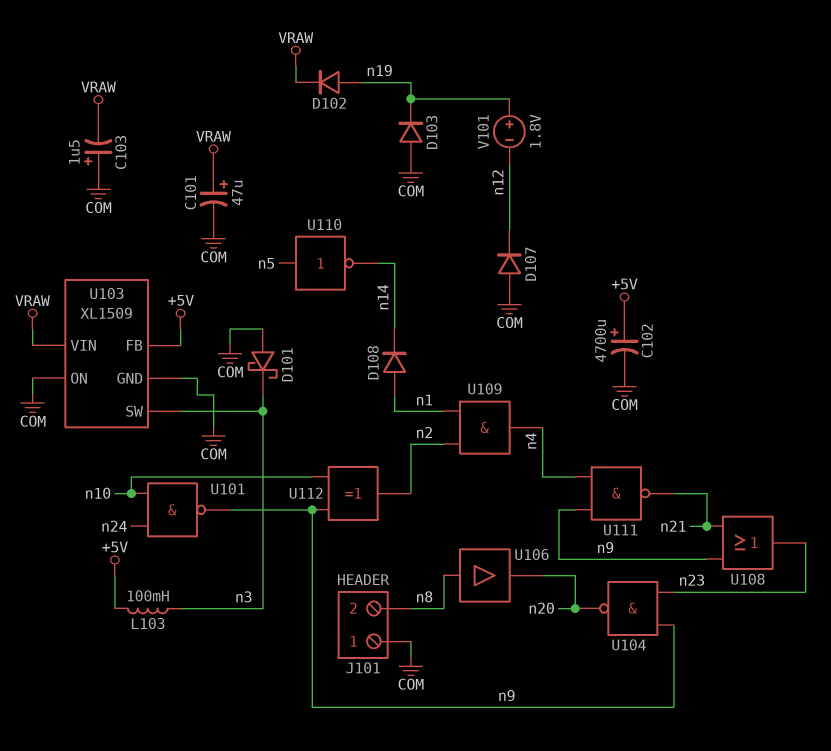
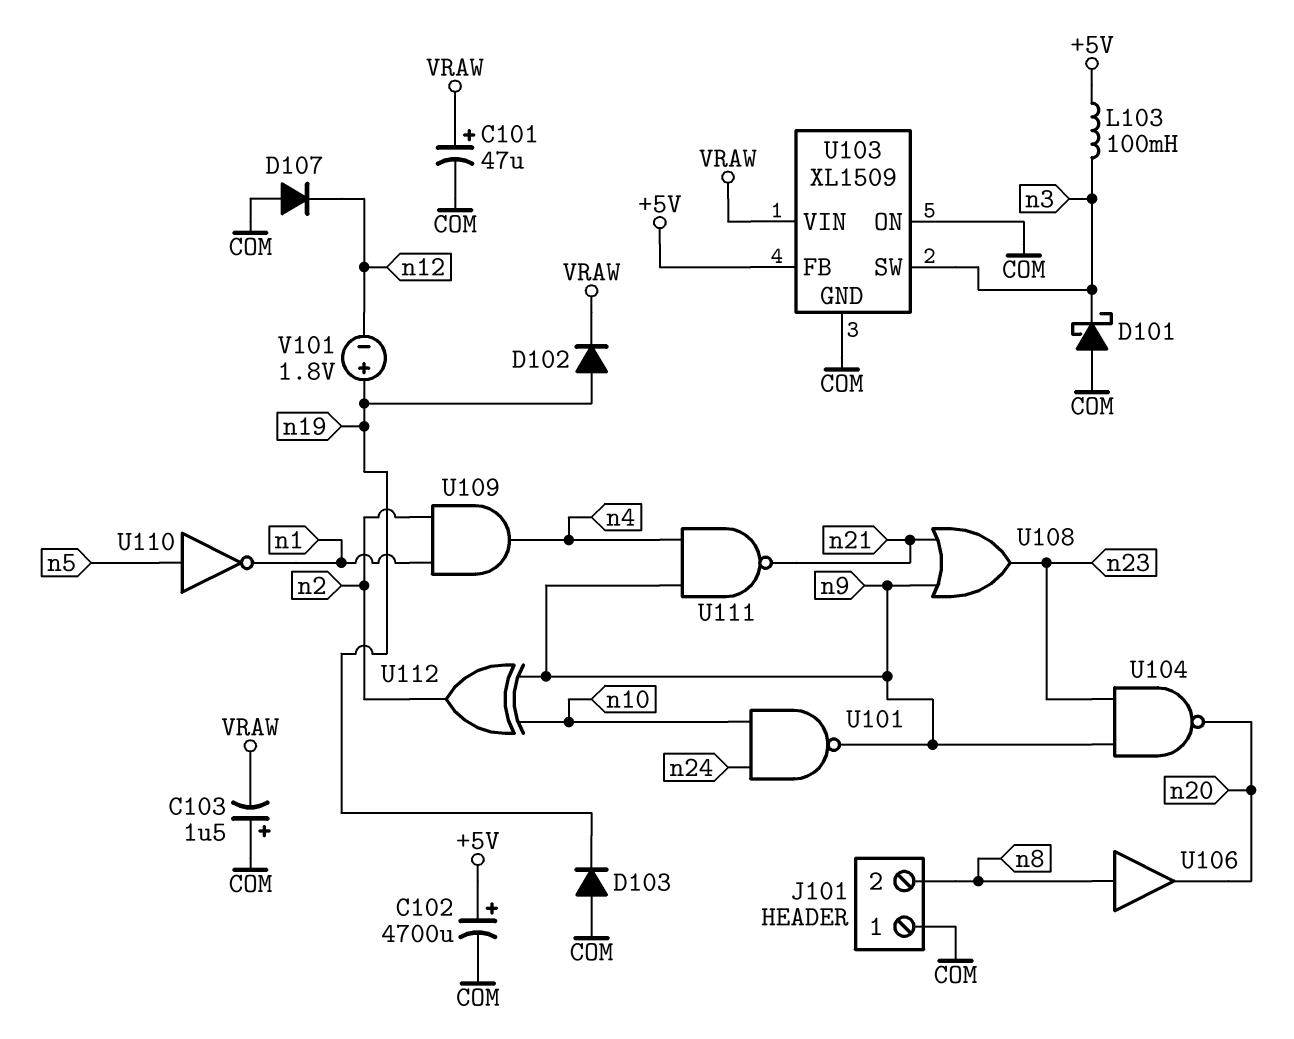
D108: diode (A n1, K n14) -> none
U110: NOT (in n5, out n14) -> NOT (in n5, out n1)

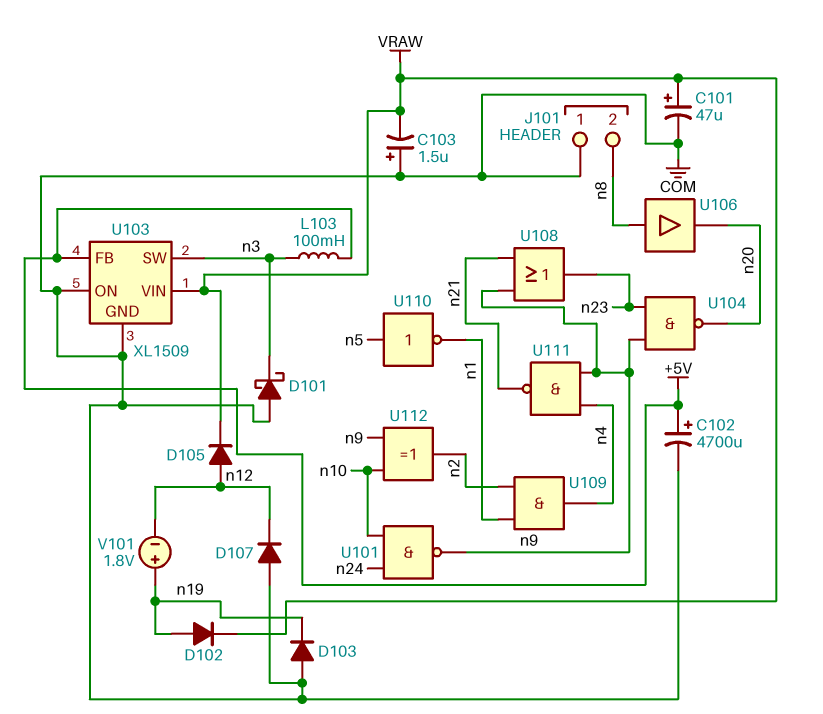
D105: none -> diode (A n12, K VRAW)

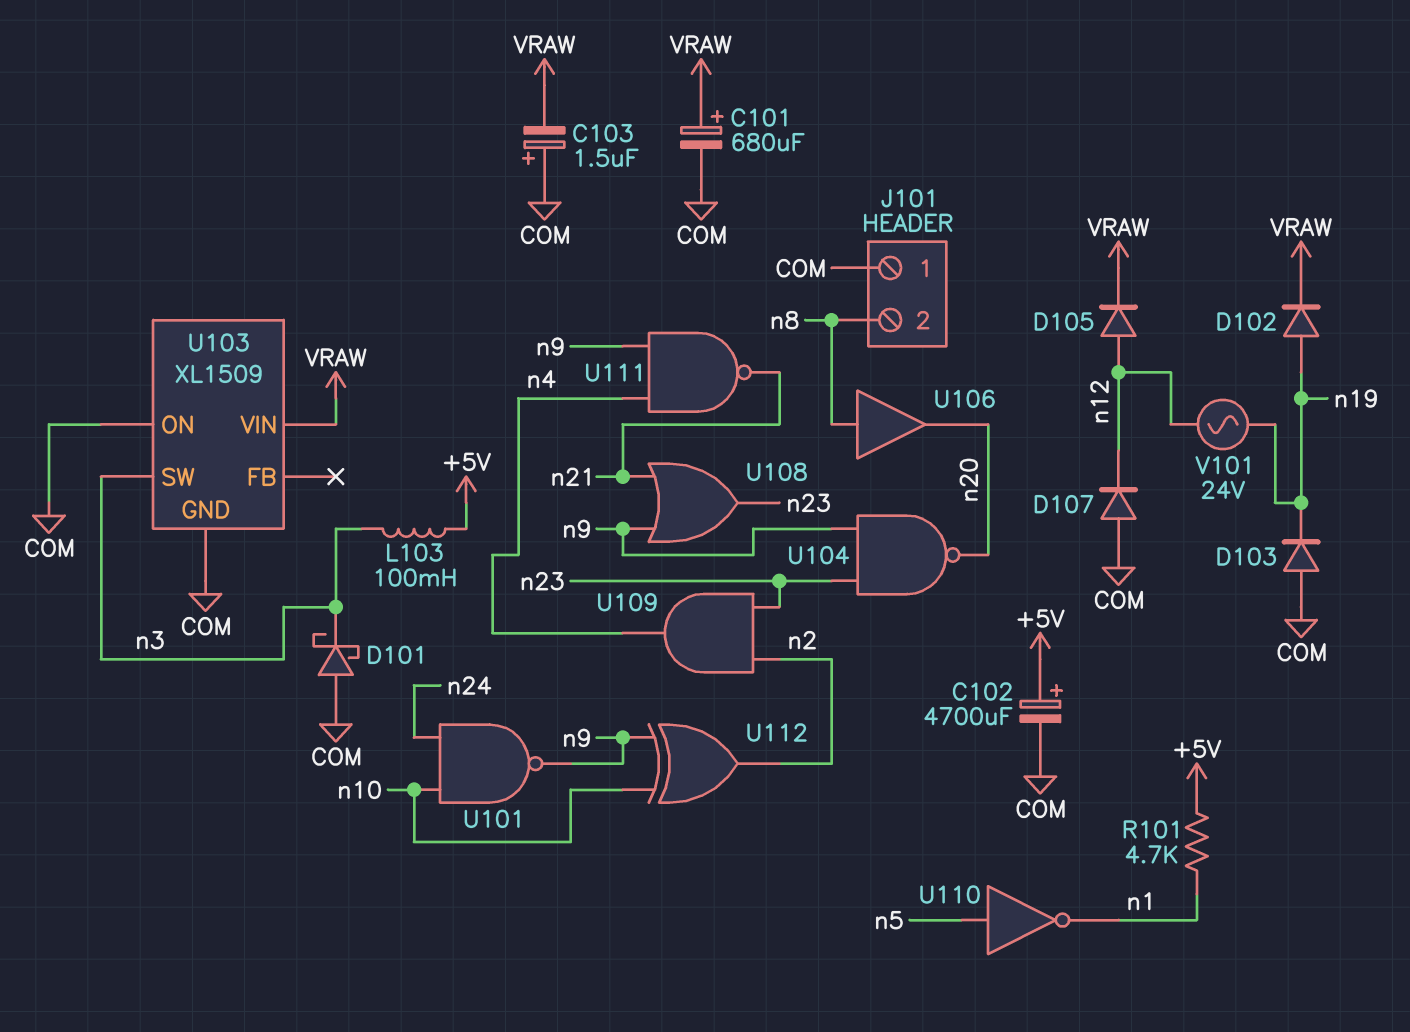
C101: 47uF (plus VRAW, minus COM) -> 680uF (plus VRAW, minus COM)
R101: none -> 4.7k (+5V, n1)
U103 pin FB: +5V -> none
U109: AND (in n1, in n2, out n4) -> AND (in n2, in n23, out n4)
V101: 1.8V (plus n19, minus n12) -> AC 24V (n12, n19)

